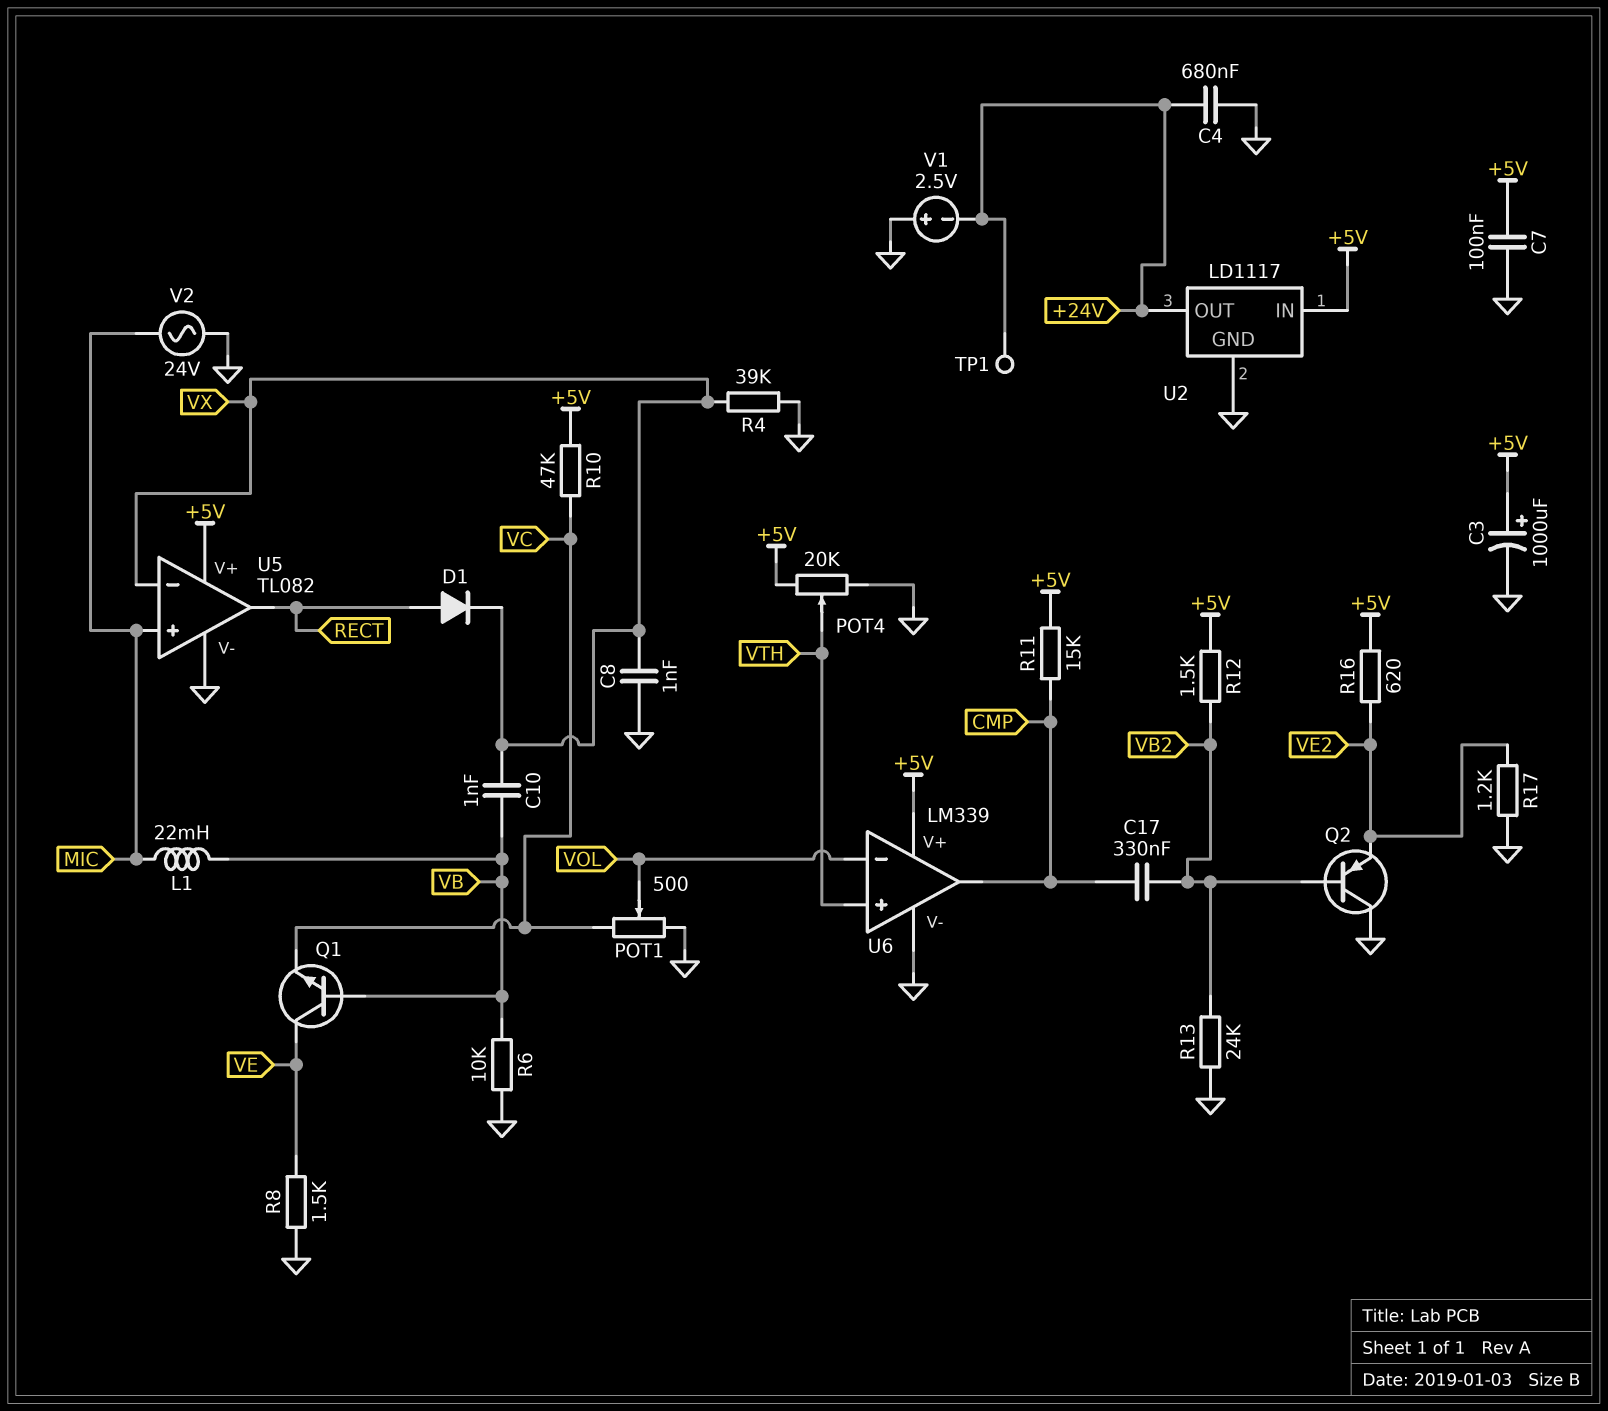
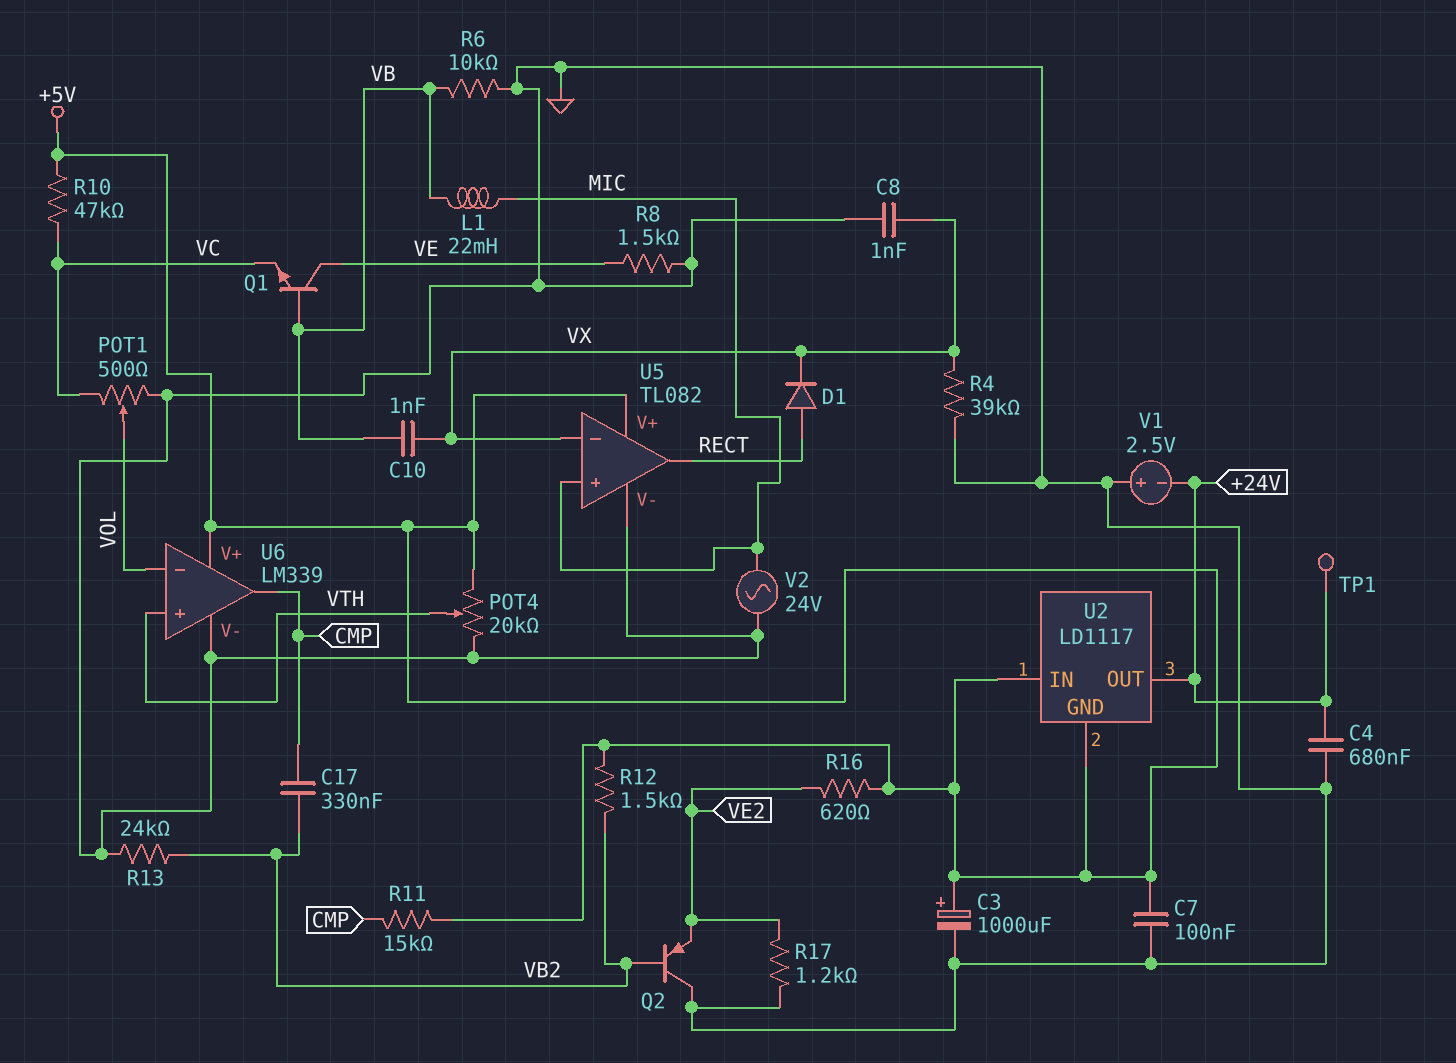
U2 pin GND: GND -> +5V

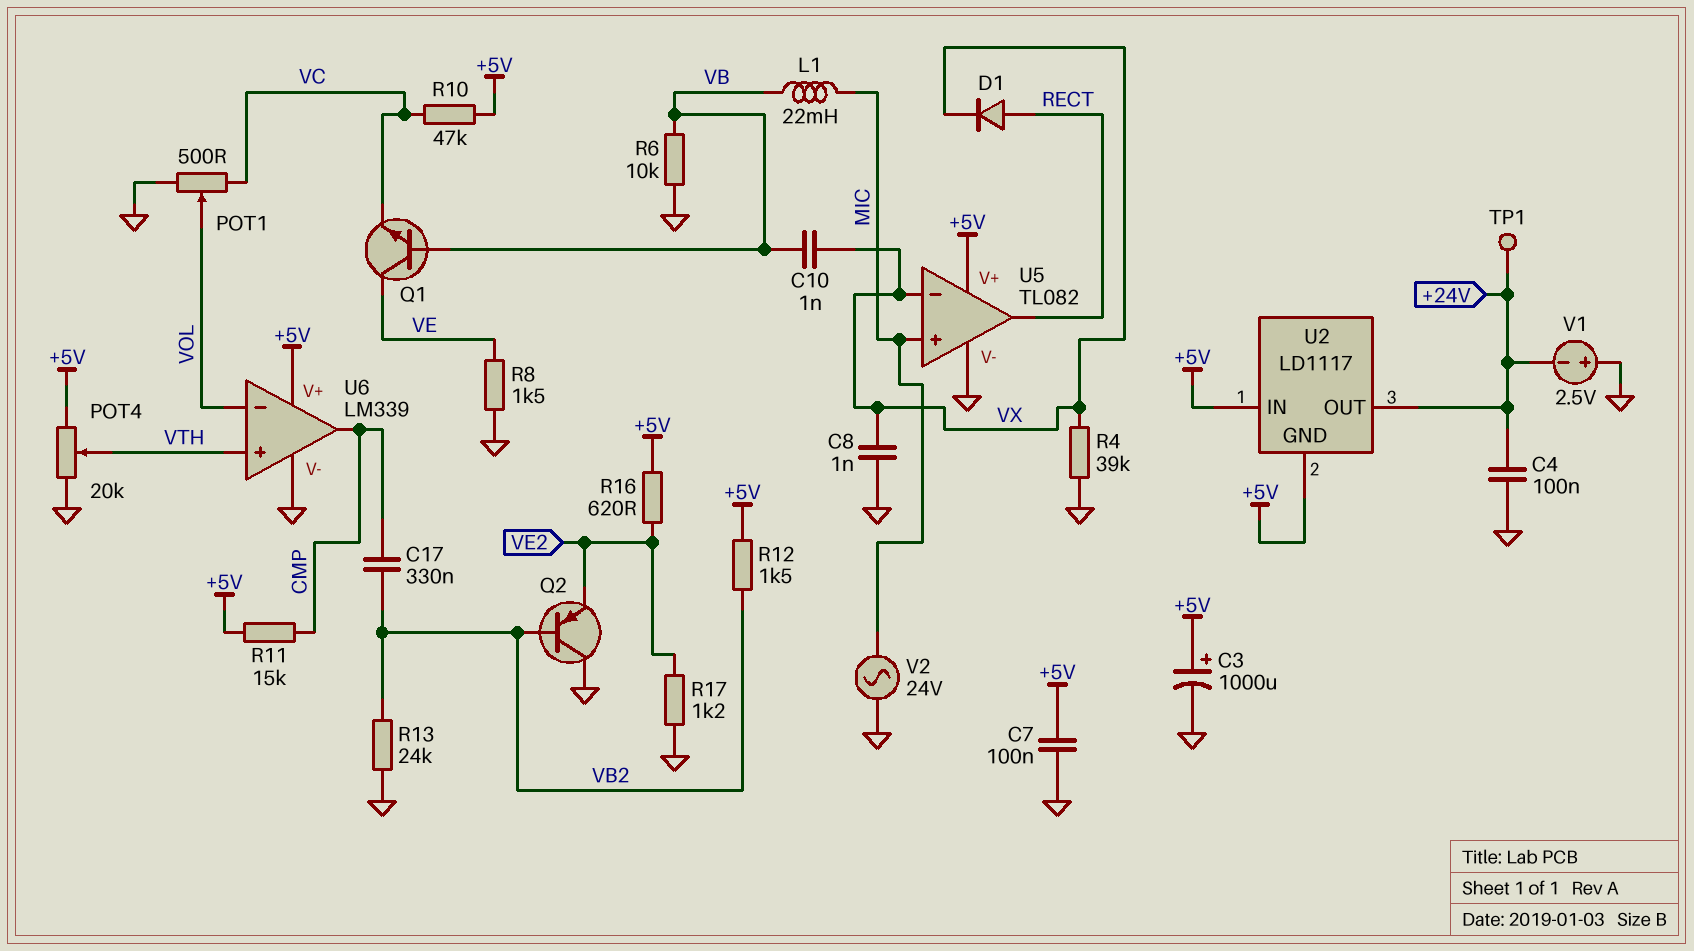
C4: 680nF (+24V, GND) -> 100nF (+24V, GND)

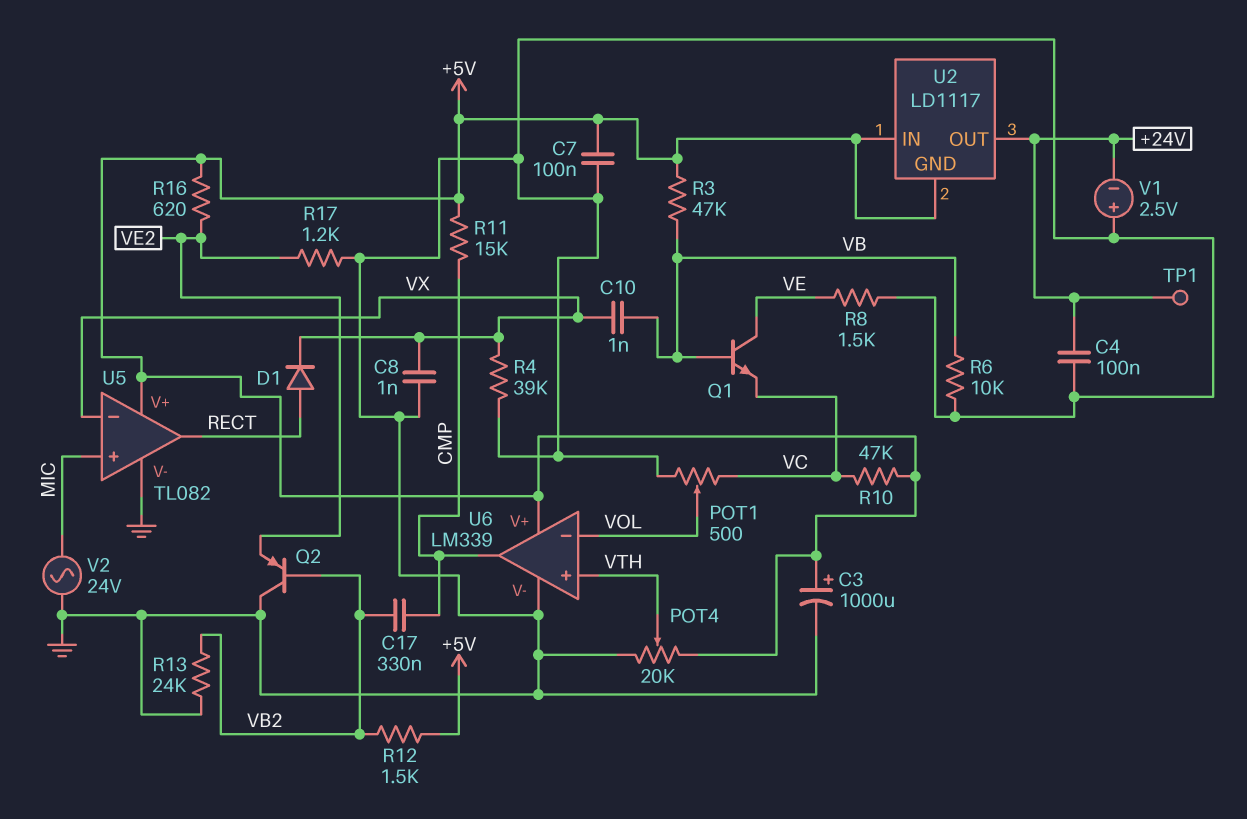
L1: 22mH (MIC, VB) -> none
R3: none -> 47k (+5V, VB)

